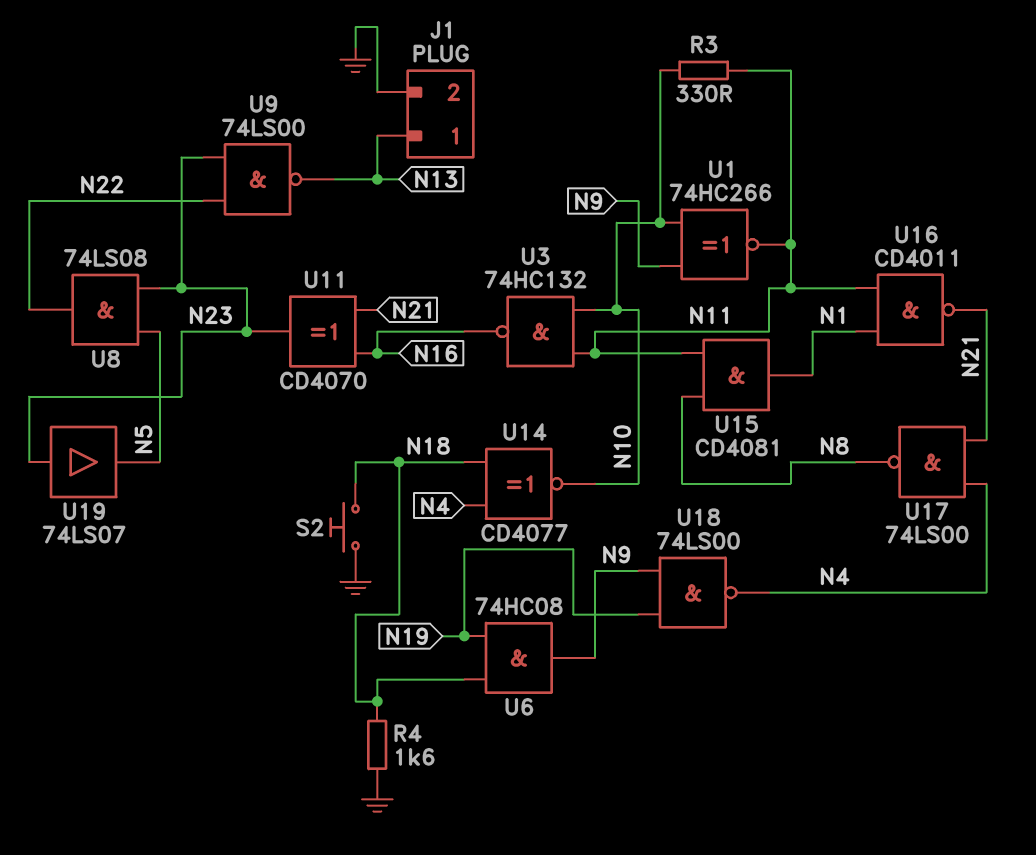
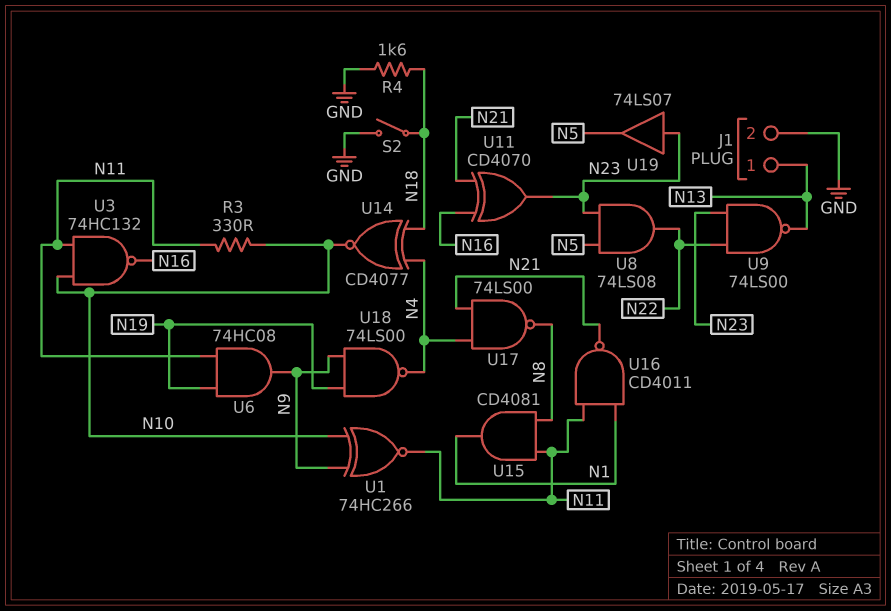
S2: button (GND, N18) -> switch (GND, N18)
U6: AND 74HC08 (in N18, in N19, out N9) -> AND 74HC08 (in N11, in N19, out N9)

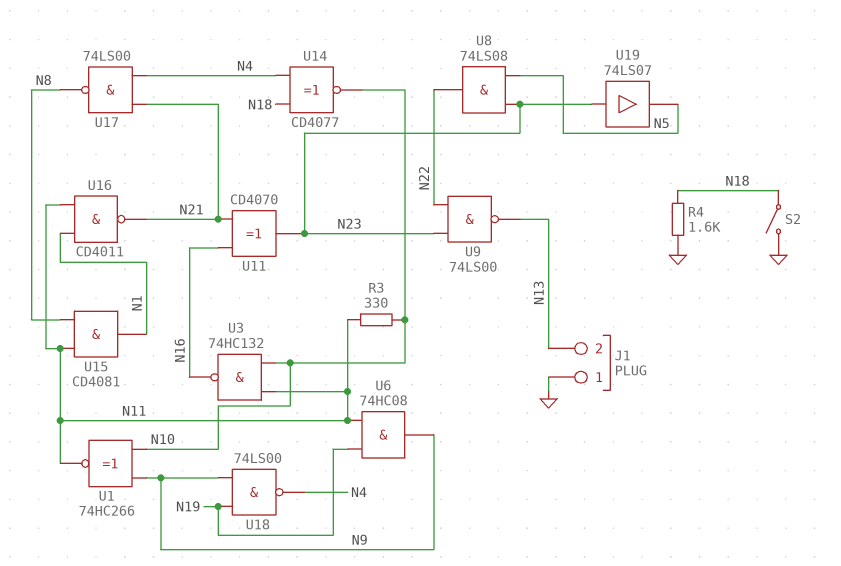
J1 pin 1: N13 -> GND
J1 pin 2: GND -> N13

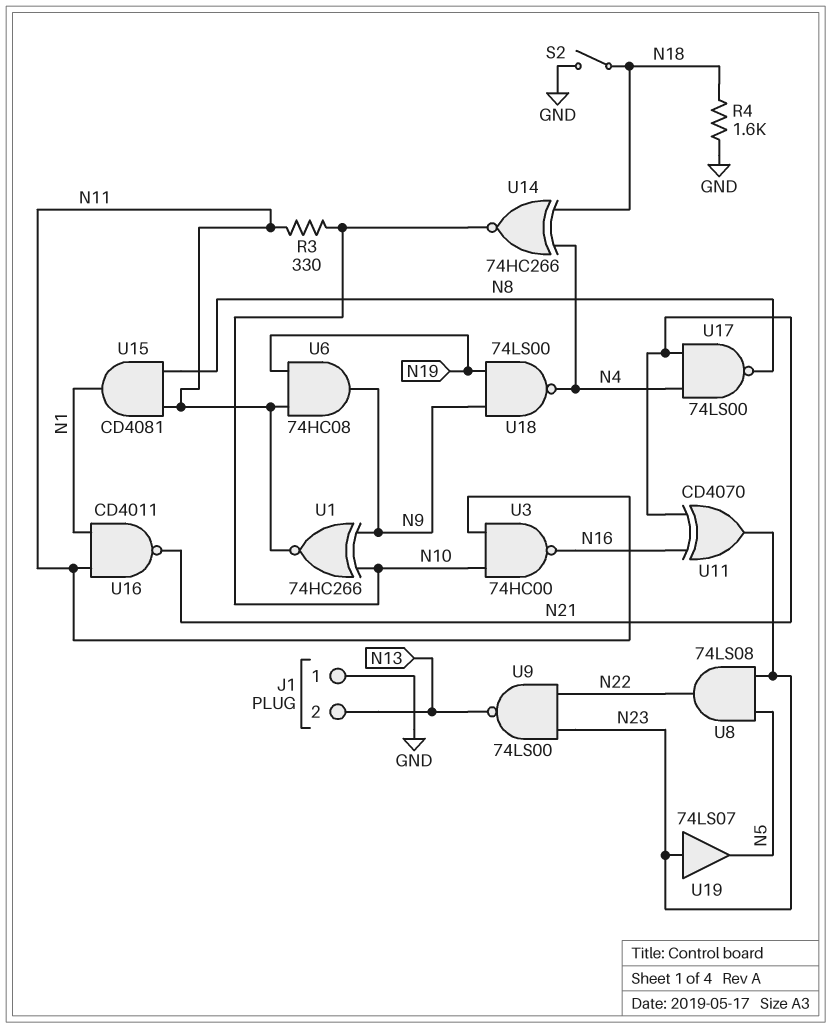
U3: NAND 74HC132 (in N10, in N11, out N16) -> NAND 74HC00 (in N10, in N11, out N16)
U14: XNOR CD4077 (in N4, in N18, out N10) -> XNOR 74HC266 (in N4, in N18, out N10)

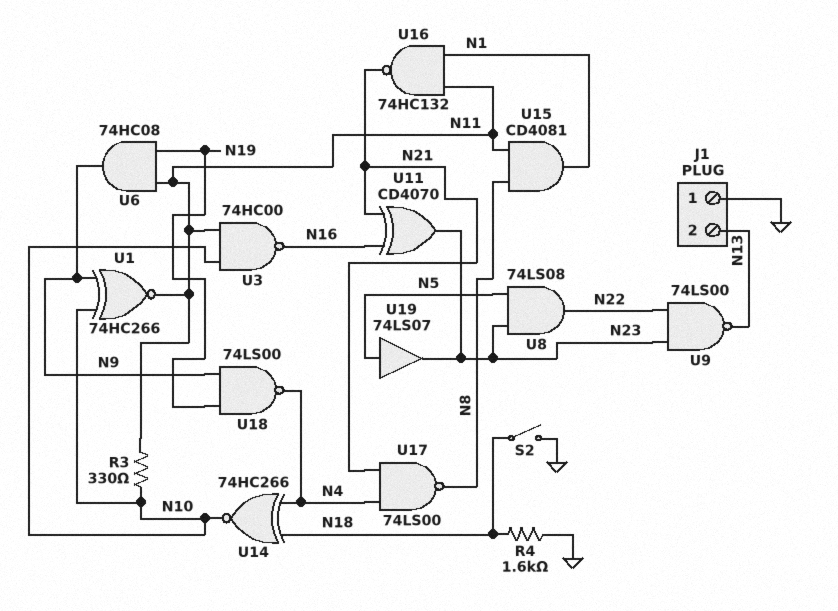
U16: NAND CD4011 (in N1, in N11, out N21) -> NAND 74HC132 (in N1, in N11, out N21)
U19: buffer 74LS07 (in N23, out N5) -> buffer 74LS07 (in N5, out N23)

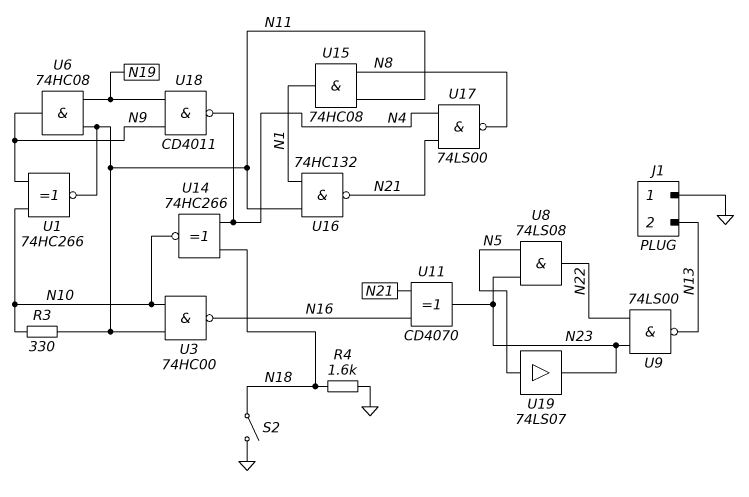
U15: AND CD4081 (in N8, in N11, out N1) -> AND 74HC08 (in N8, in N11, out N1)
U18: NAND 74LS00 (in N9, in N19, out N4) -> NAND CD4011 (in N9, in N19, out N4)

